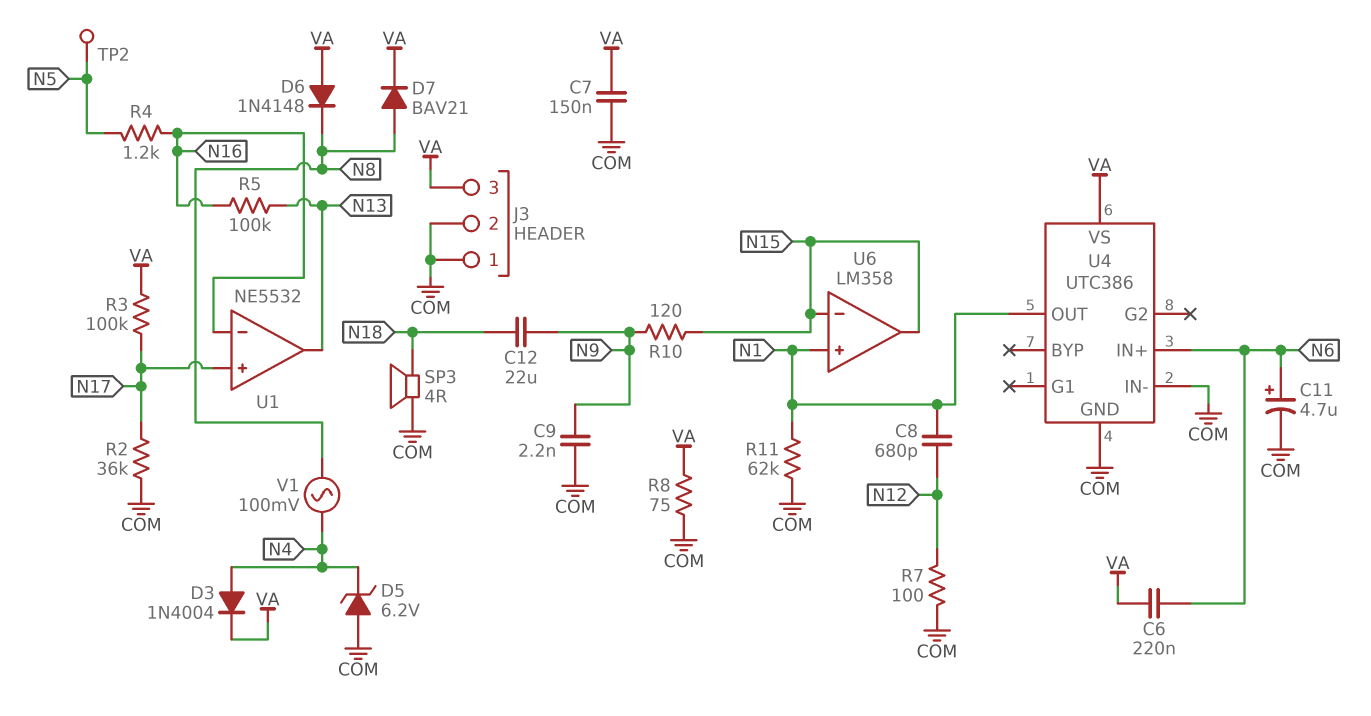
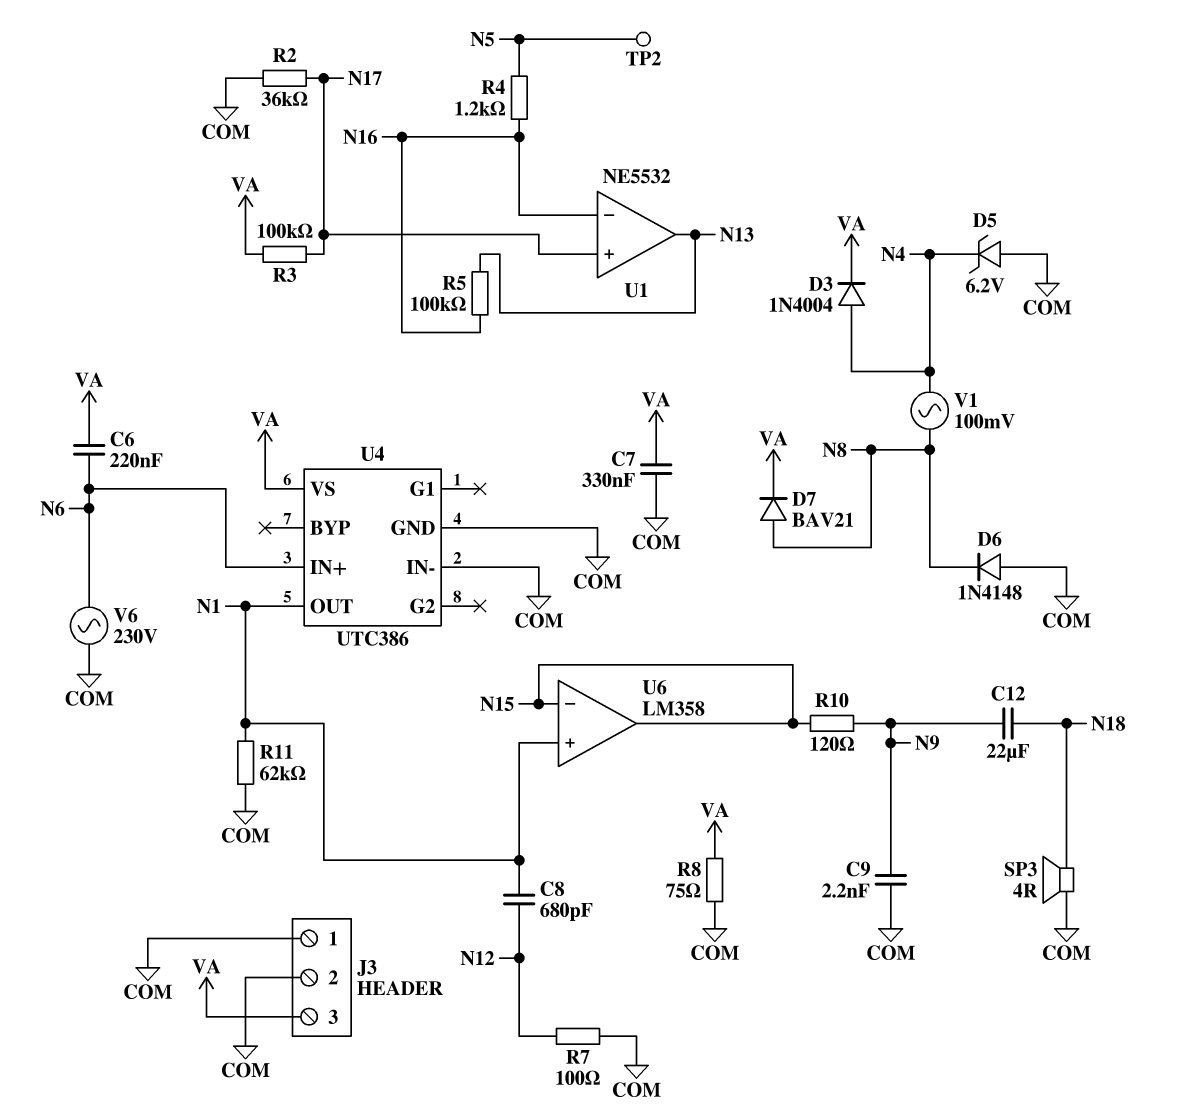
C7: 150nF (COM, VA) -> 330nF (COM, VA)
C11: 4.7uF (plus N6, minus COM) -> none
D6: diode 1N4148 (A VA, K N8) -> diode 1N4148 (A COM, K N8)
V6: none -> AC 230V (COM, N6)

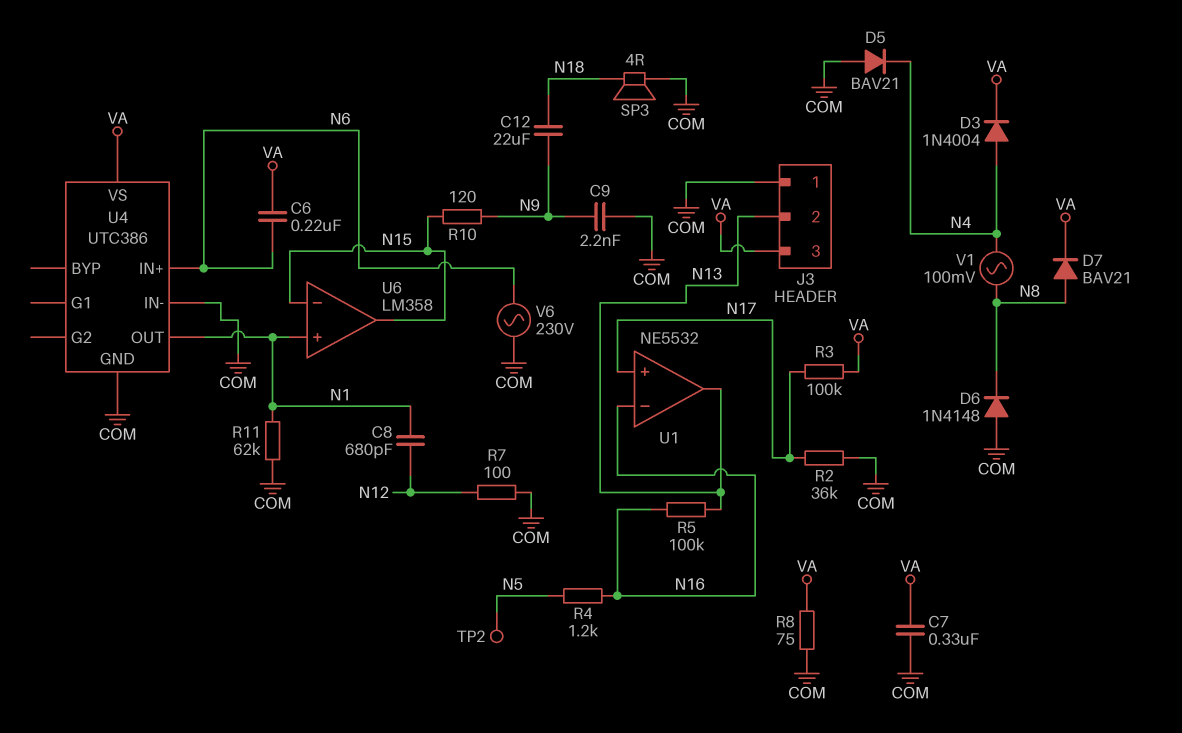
D5: zener 6.2V (A COM, K N4) -> diode BAV21 (A COM, K N4)
J3 pin 2: COM -> N13

